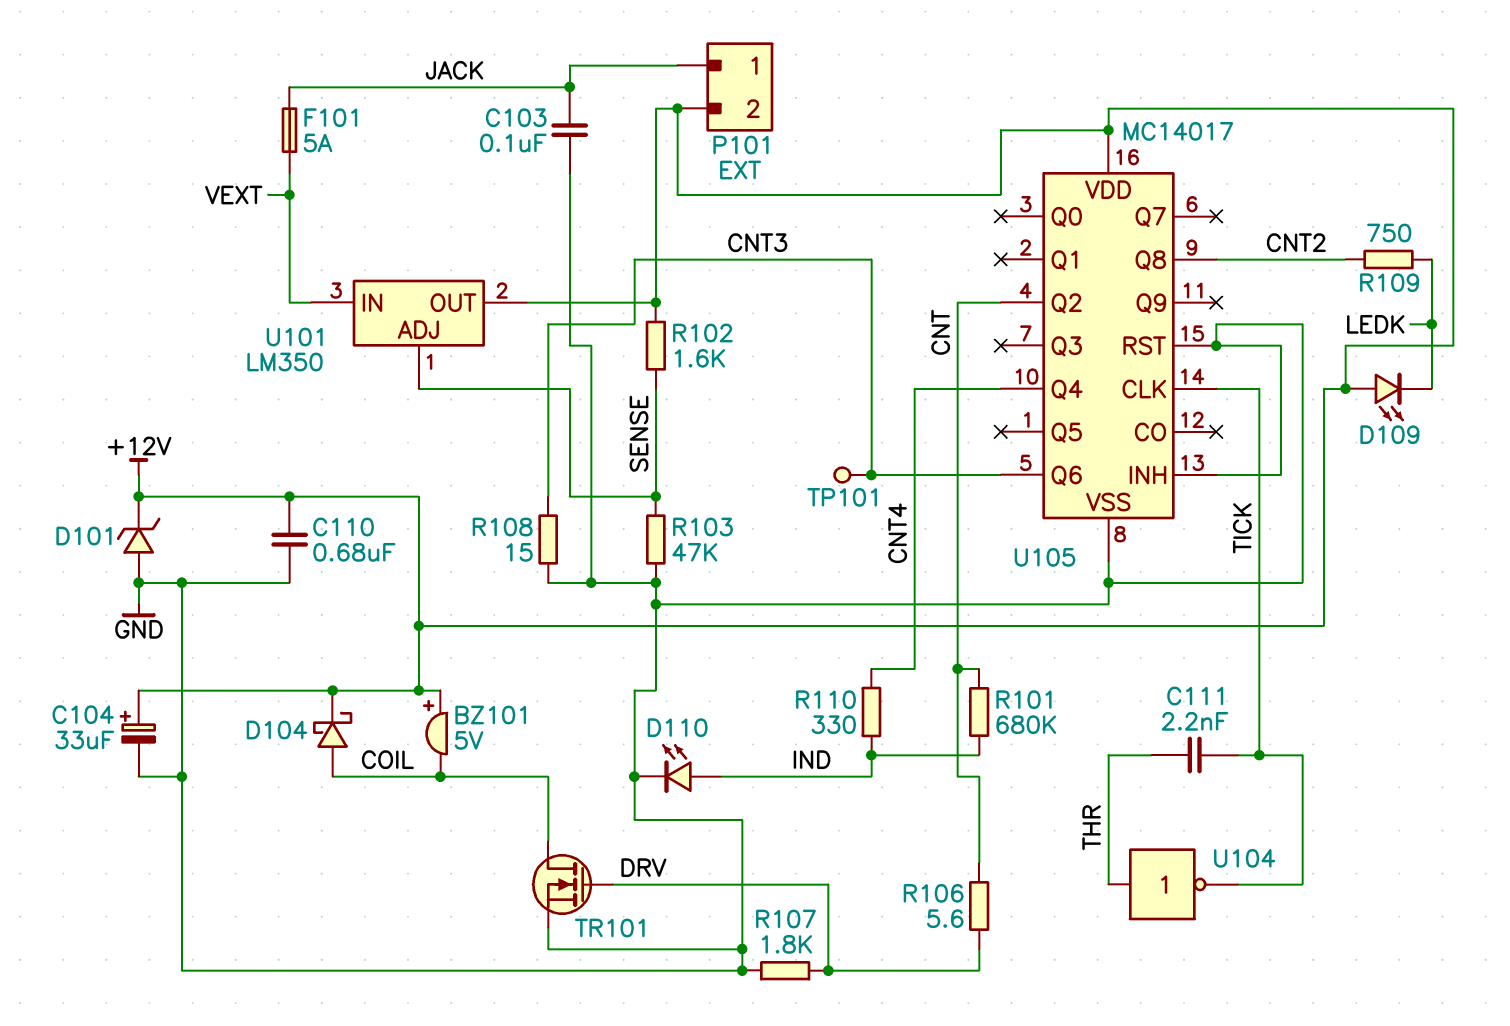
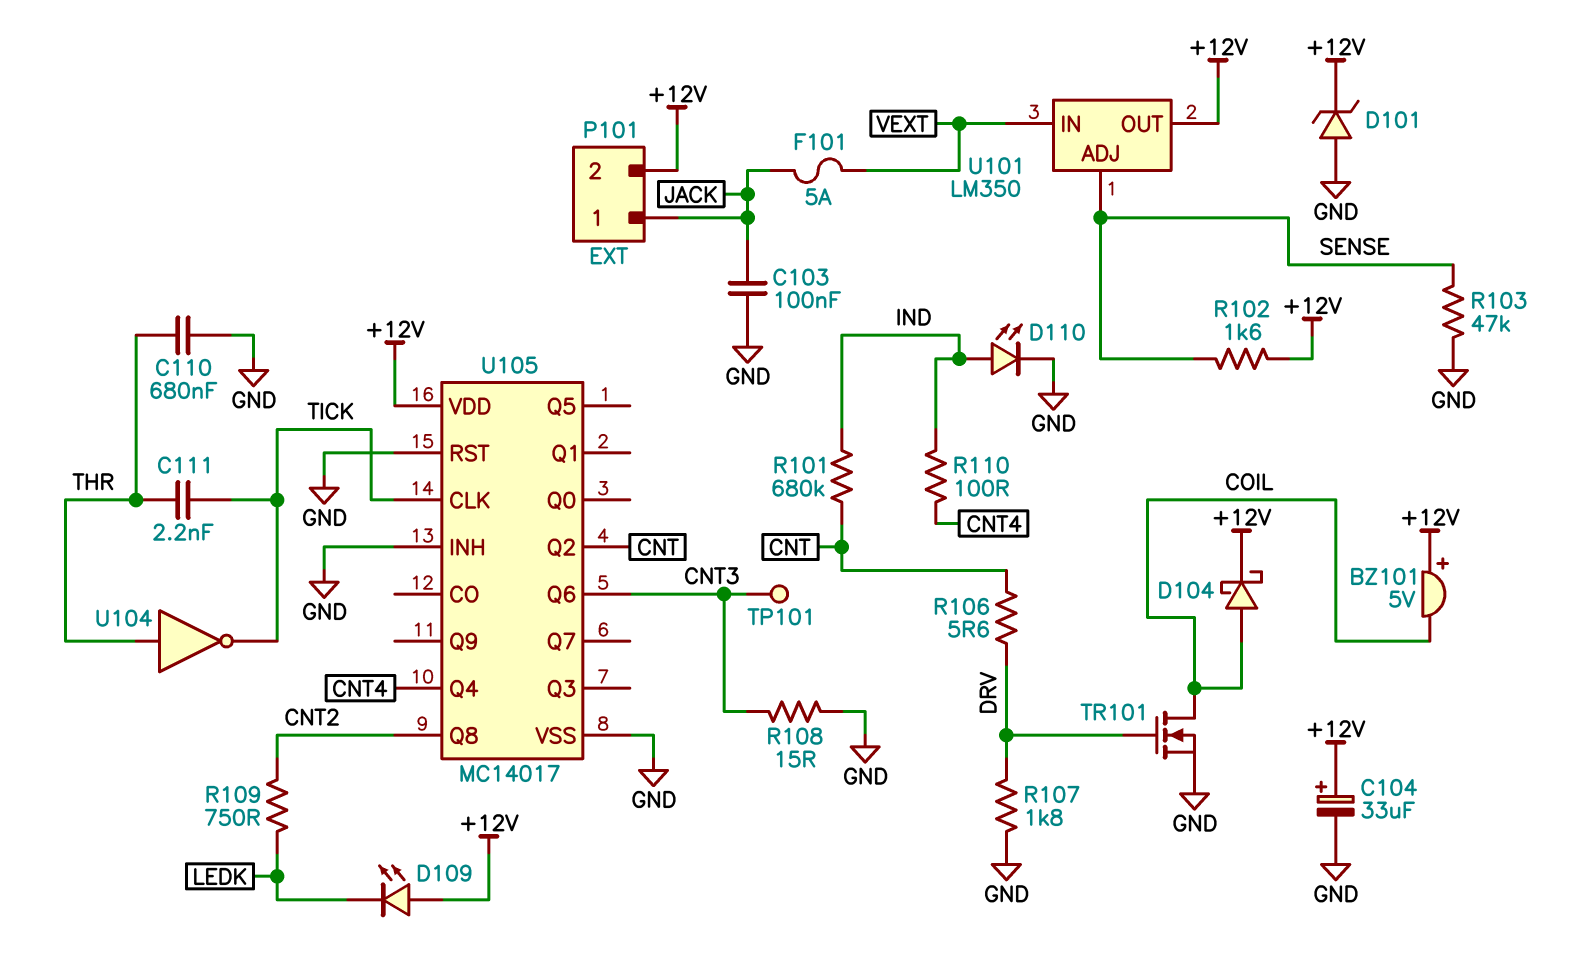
C110: 680nF (+12V, GND) -> 680nF (GND, THR)
R110: 330 (CNT4, IND) -> 100 (CNT4, IND)

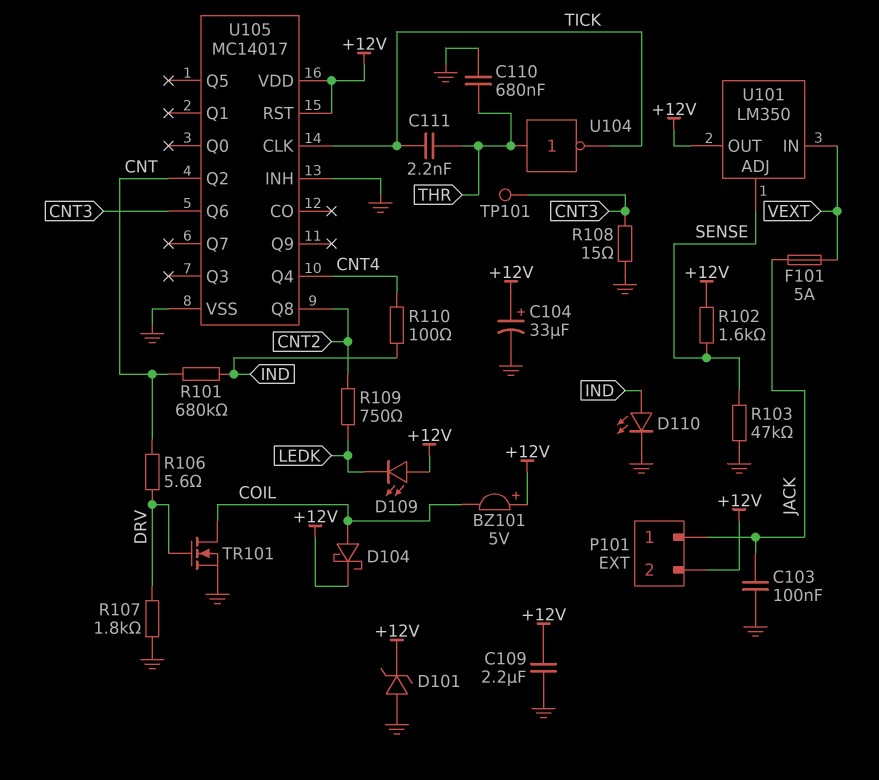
C109: none -> 2.2uF (+12V, GND)
U105 pin RST: GND -> +12V

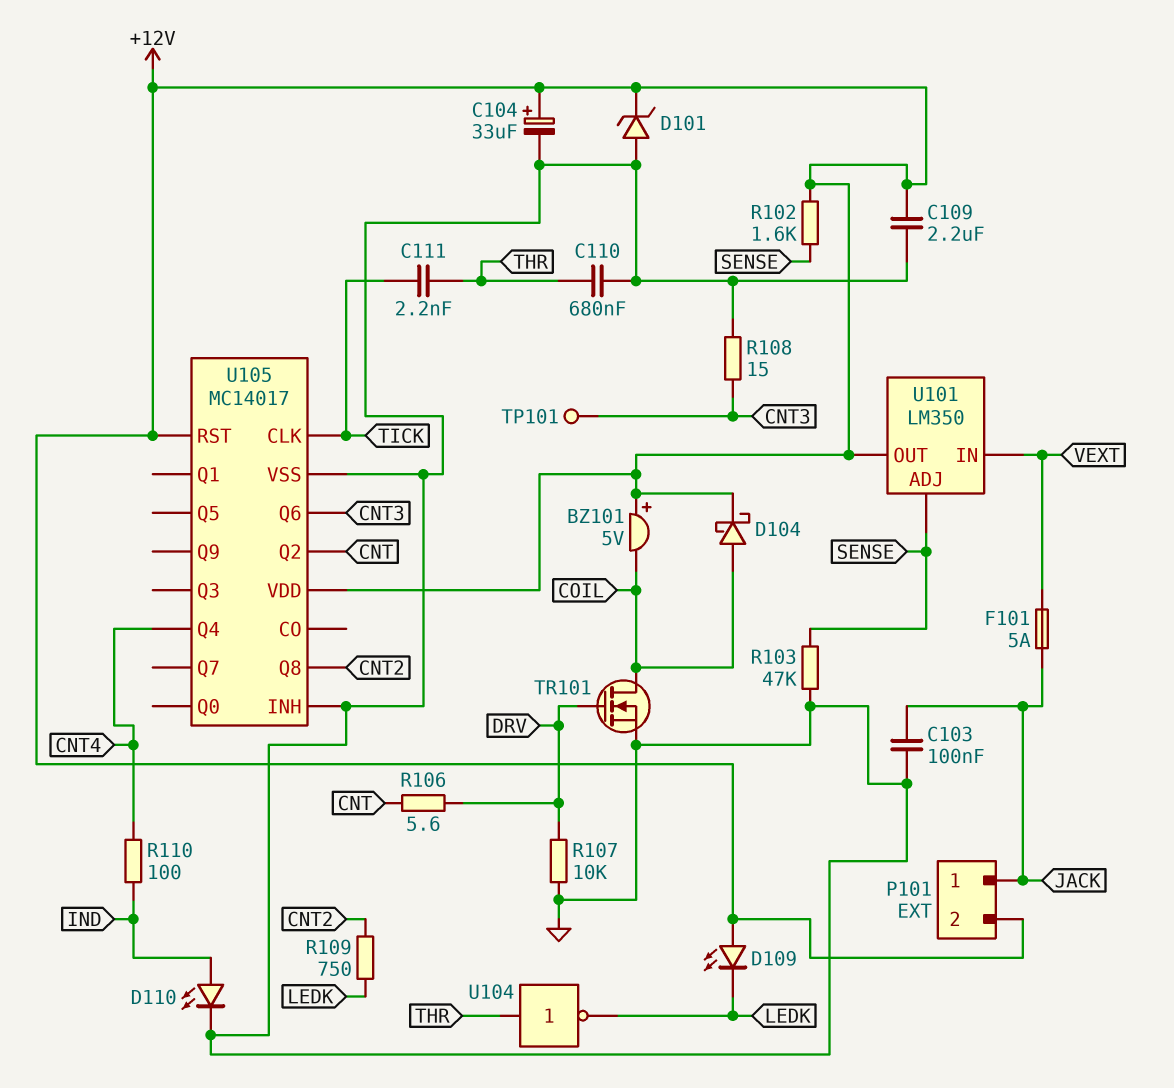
R101: 680k (CNT, IND) -> none
R107: 1.8k (DRV, GND) -> 10k (DRV, GND)
U104: NOT (in THR, out TICK) -> NOT (in THR, out LEDK)

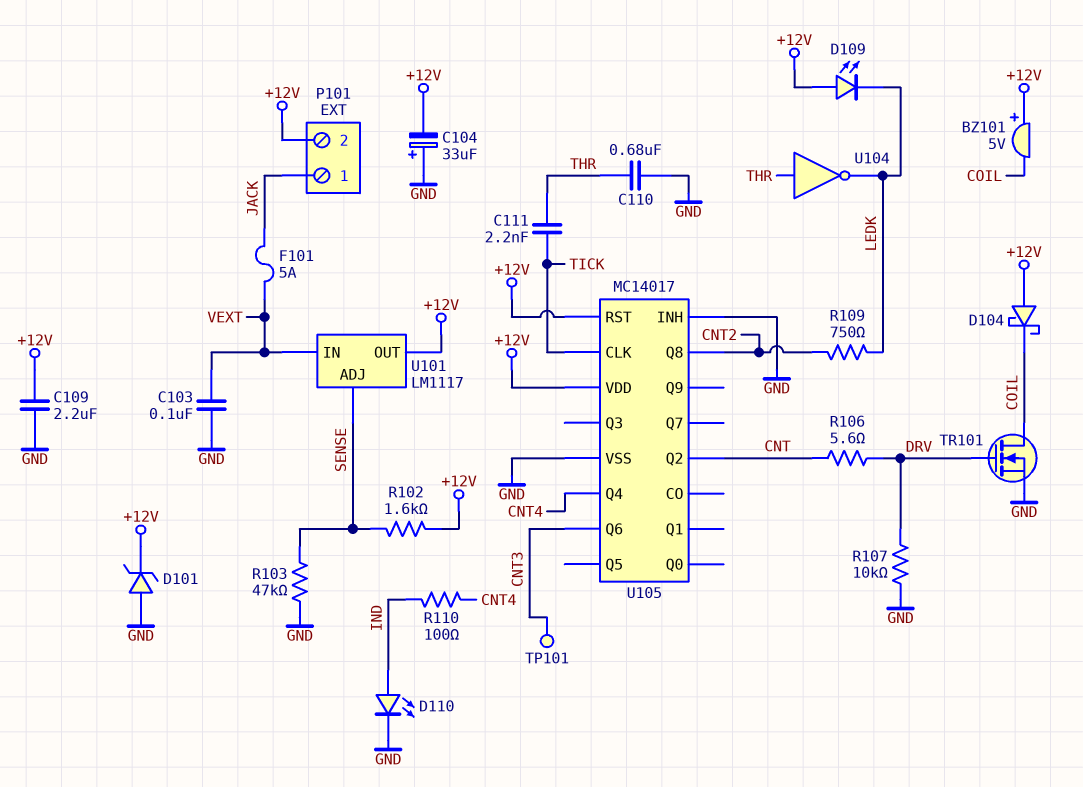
C103: 100nF (GND, JACK) -> 100nF (GND, VEXT)
C104: 33uF (plus +12V, minus GND) -> 33uF (plus GND, minus +12V)
D104: schottky (A COIL, K +12V) -> schottky (A +12V, K COIL)
R108: 15 (CNT3, GND) -> none
U101: LM350 -> LM1117

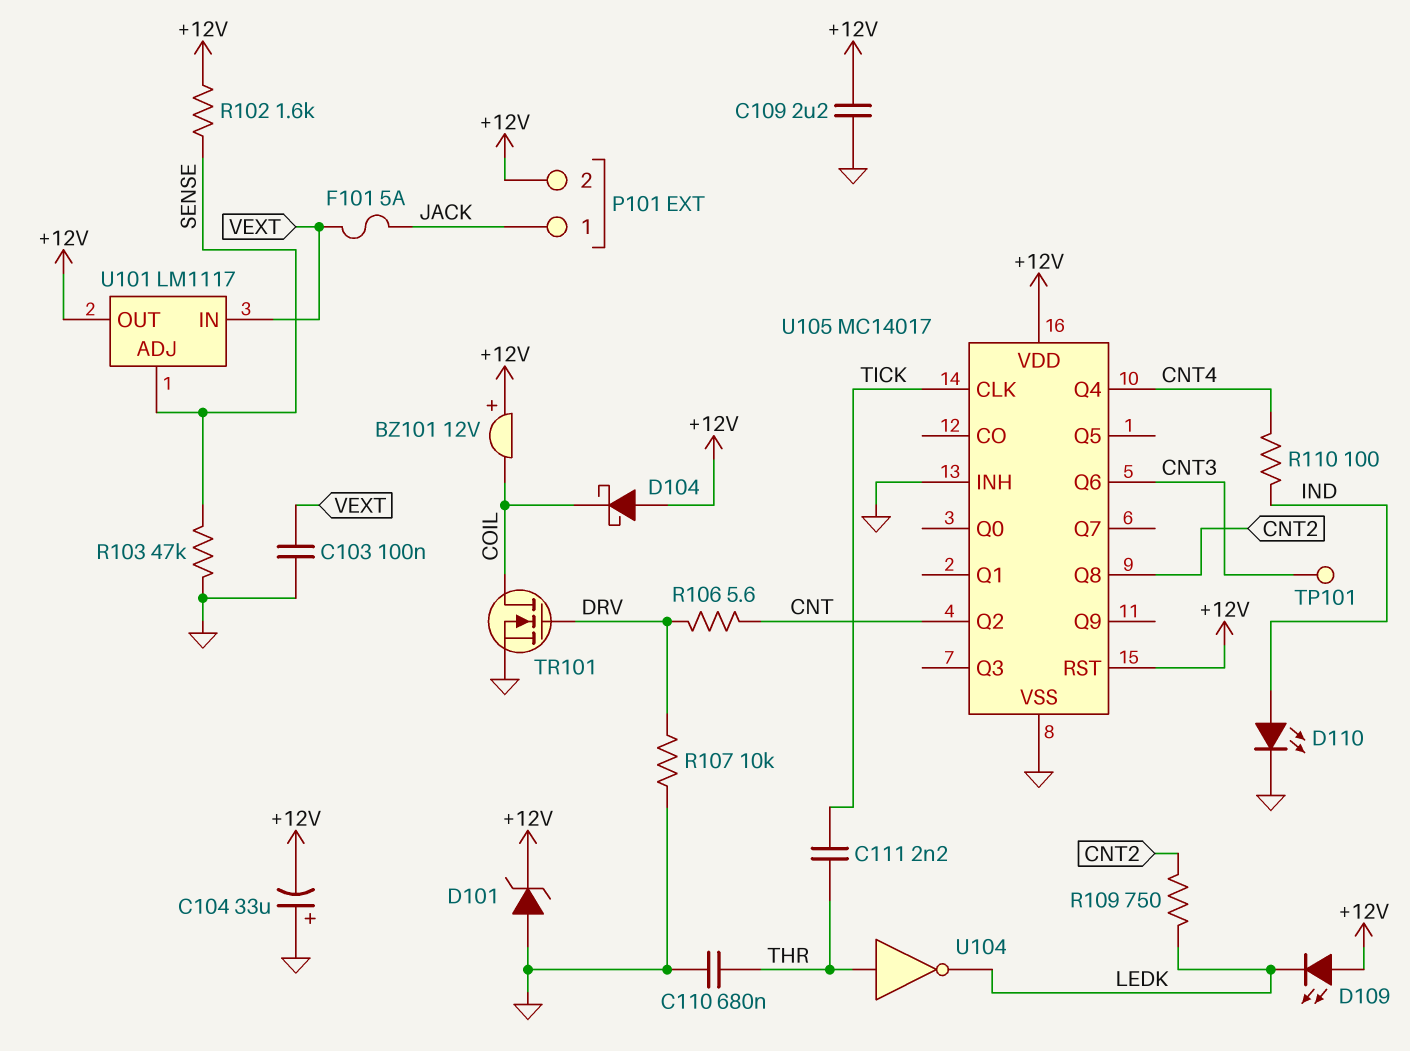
BZ101: buzzer 5V (plus +12V, minus COIL) -> buzzer 12V (plus +12V, minus COIL)

